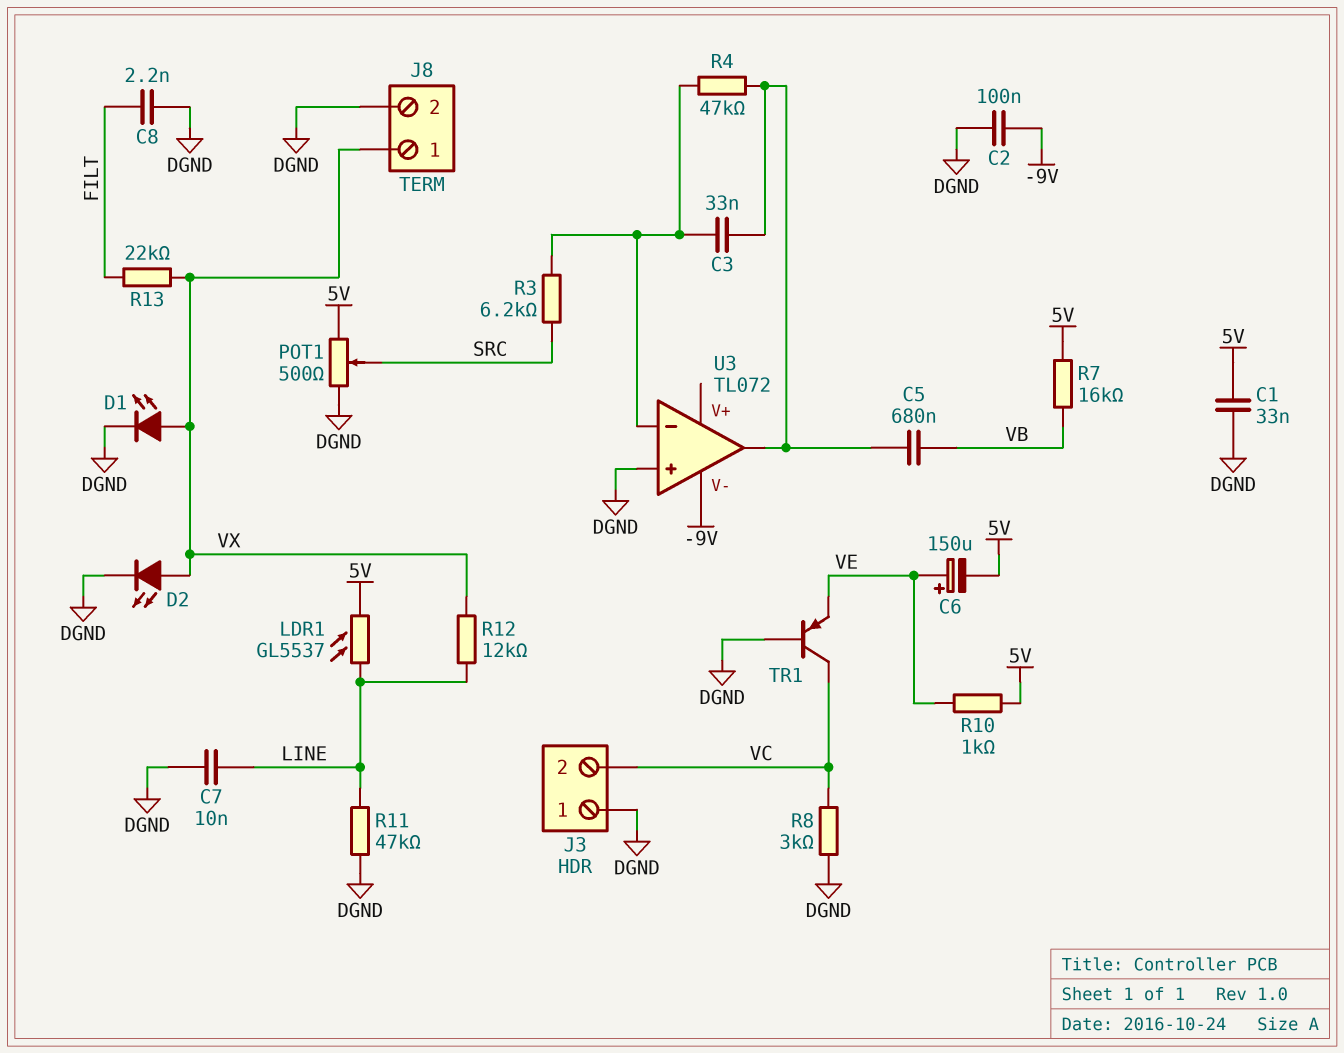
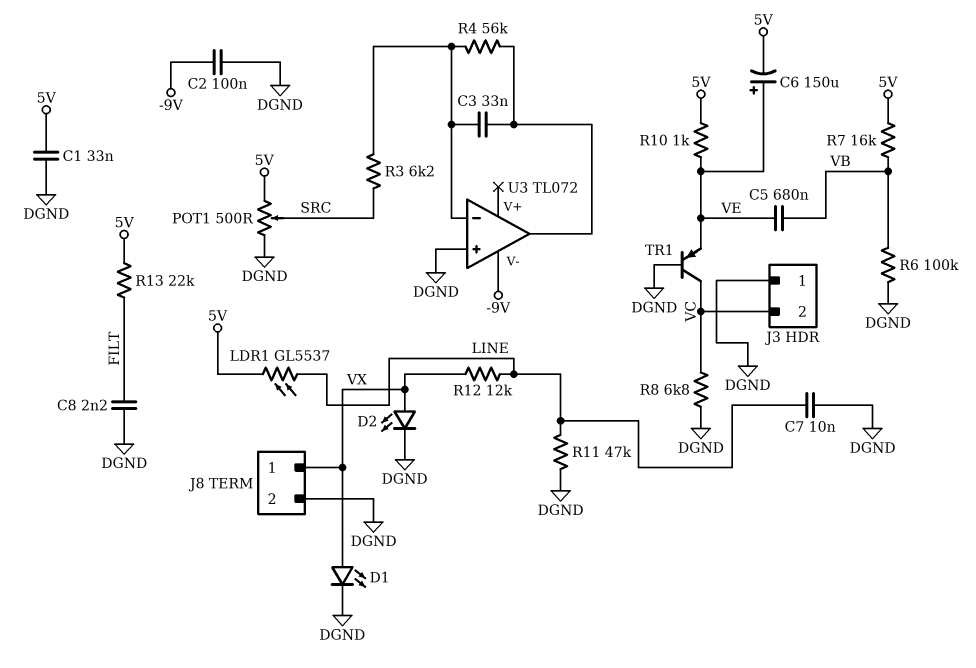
C5: 680nF (U3/out, VB) -> 680nF (VB, VE)
R4: 47k (U3/in-, U3/out) -> 56k (U3/in-, U3/out)
R6: none -> 100k (DGND, VB)
R8: 3k (DGND, VC) -> 6.8k (DGND, VC)
R13: 22k (FILT, VX) -> 22k (5V, FILT)

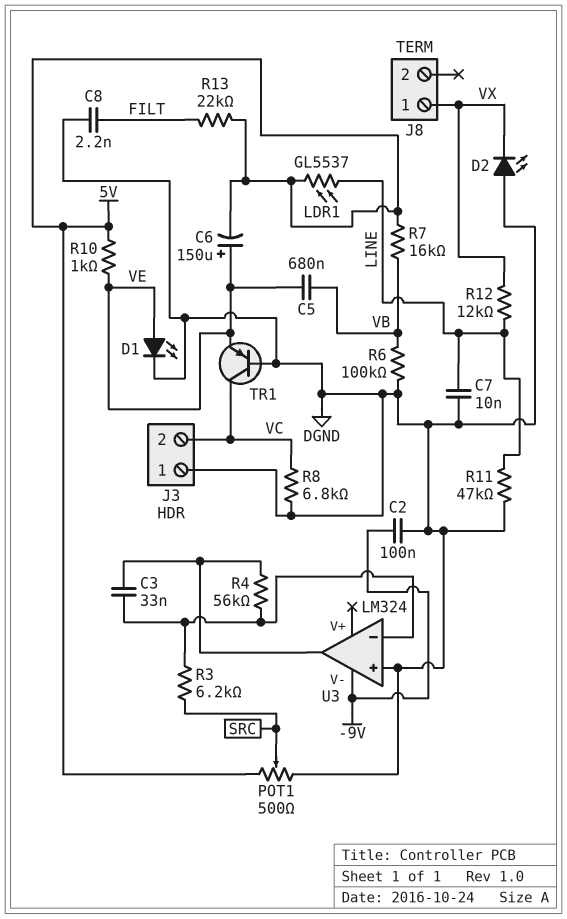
C1: 33nF (5V, DGND) -> none
D1: LED (A VX, K DGND) -> LED (A VE, K DGND)
D2: LED (A VX, K DGND) -> LED (A DGND, K VX)
J8 pin 2: DGND -> none
U3: TL072 -> LM324

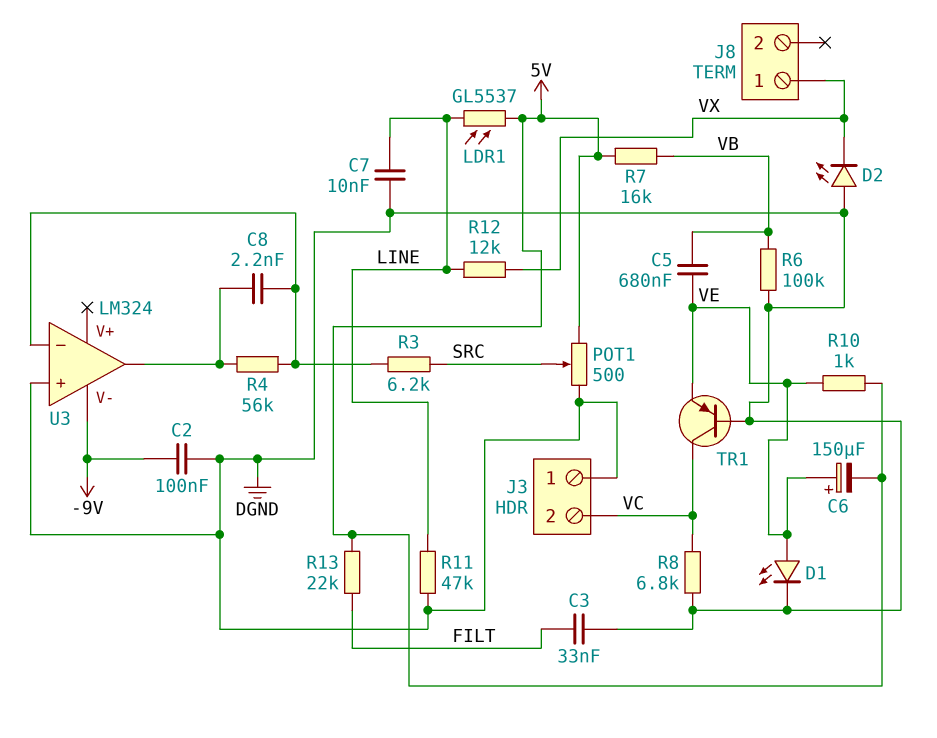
C3: 33nF (U3/in-, U3/out) -> 33nF (DGND, FILT)
C8: 2.2nF (DGND, FILT) -> 2.2nF (U3/in-, U3/out)

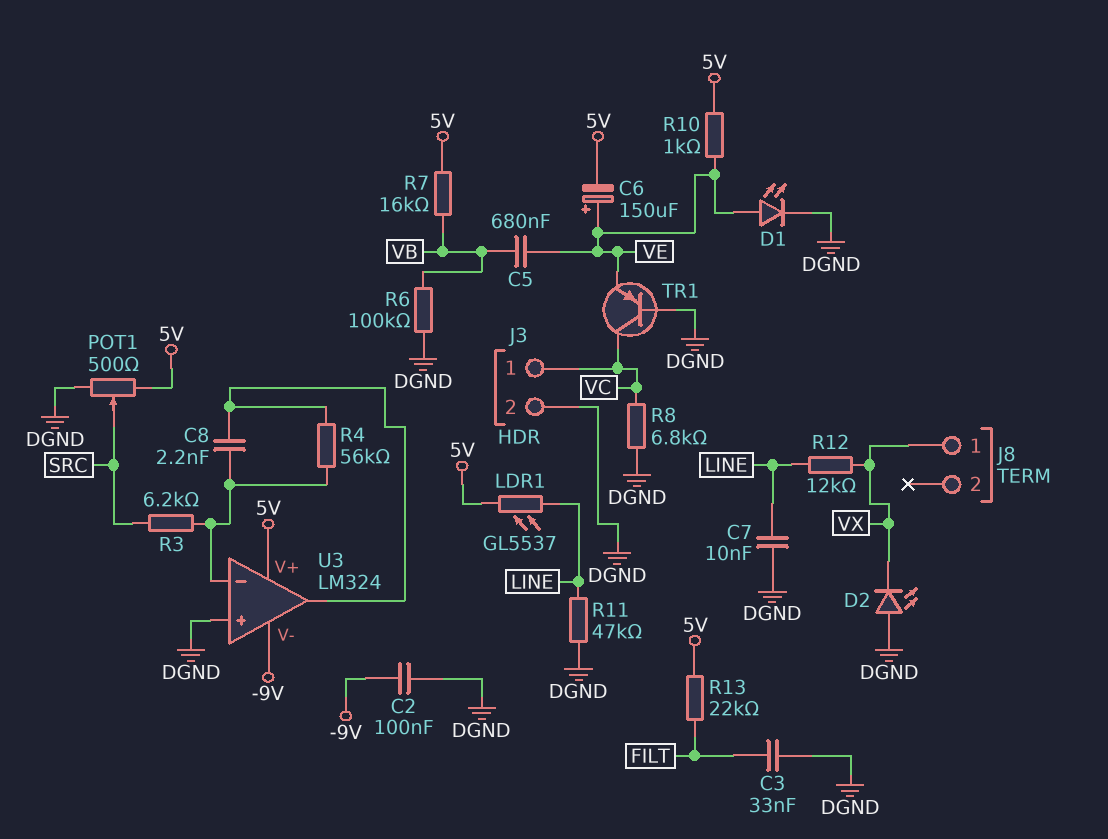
J3 pin 1: DGND -> VC
J3 pin 2: VC -> DGND
U3 pin V+: none -> 5V

